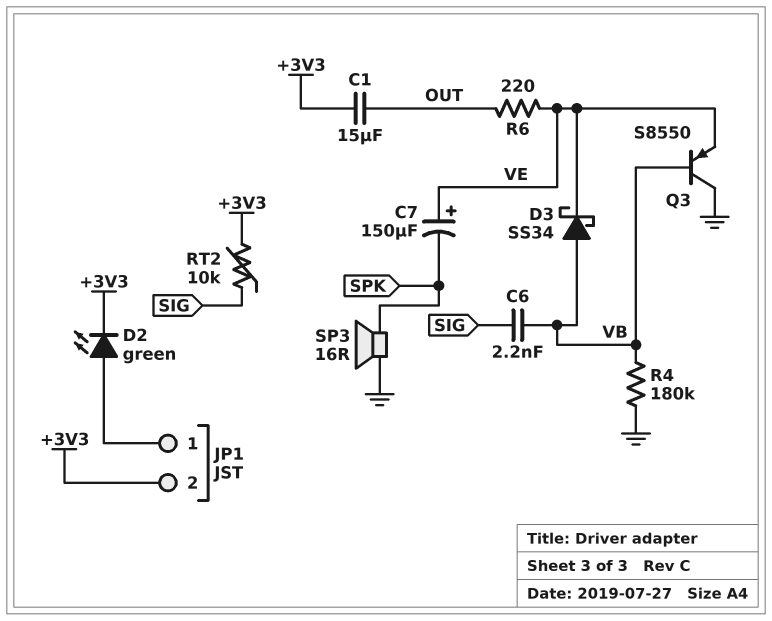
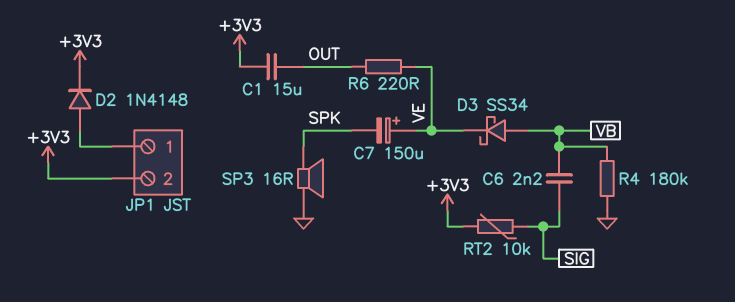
D2: LED green (A JP1/1, K +3V3) -> diode 1N4148 (A JP1/1, K +3V3)
Q3: PNP S8550 (B VB, C GND, E VE) -> none

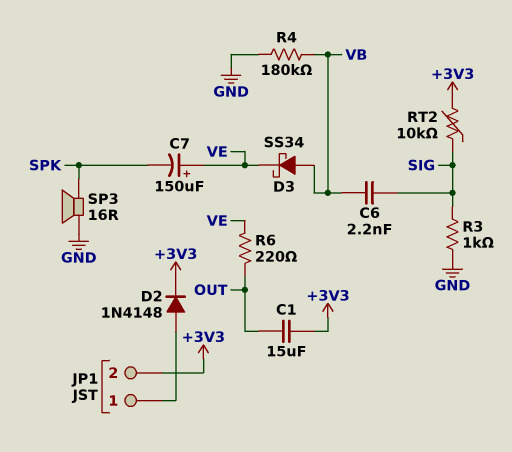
R3: none -> 1k (GND, SIG)

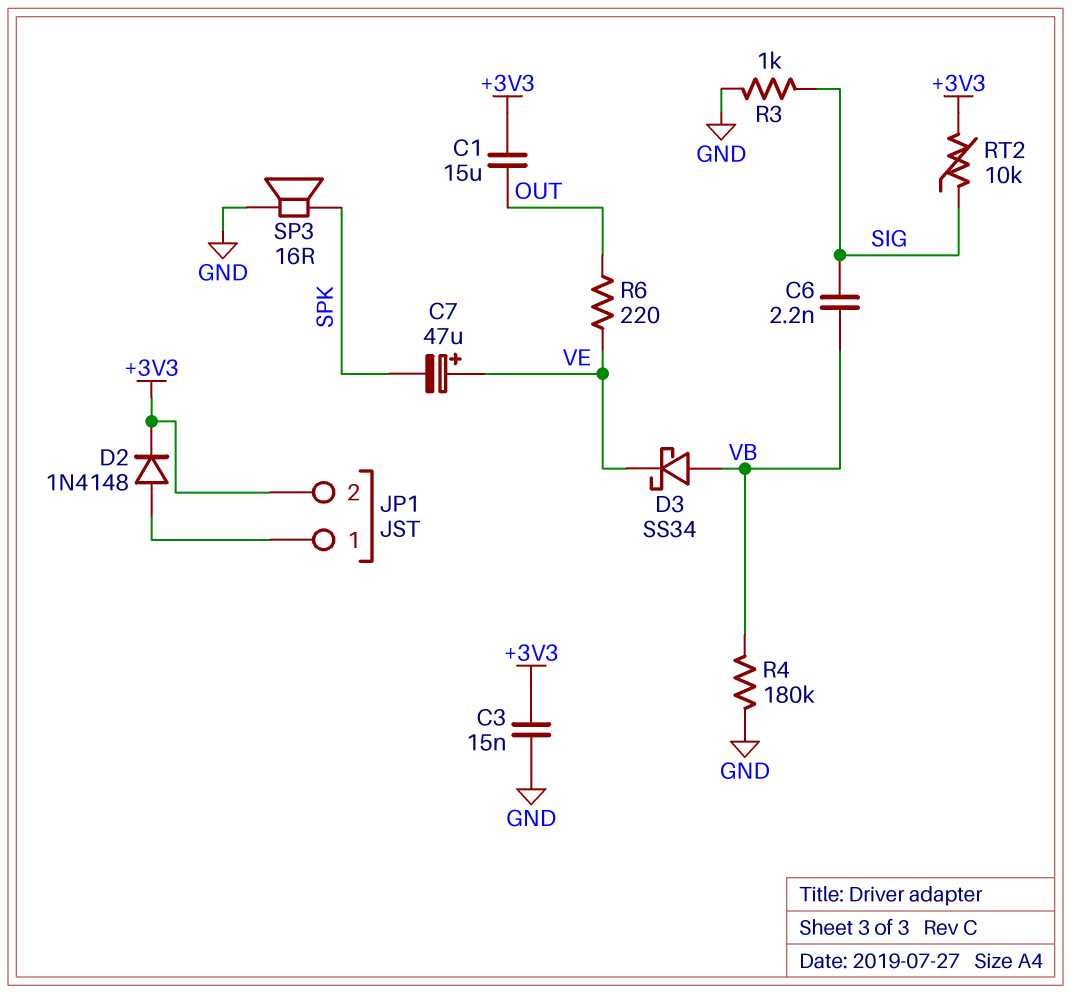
C3: none -> 15nF (+3V3, GND)
C7: 150uF (plus VE, minus SPK) -> 47uF (plus VE, minus SPK)

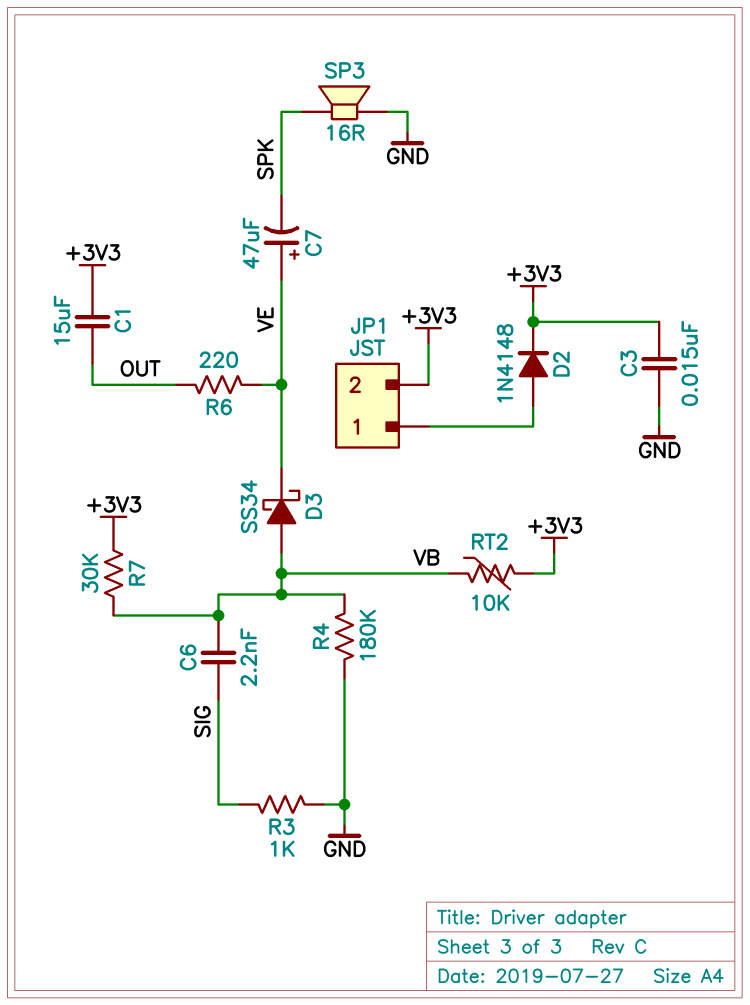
R7: none -> 30k (+3V3, VB)
RT2: 10k (+3V3, SIG) -> 10k (+3V3, VB)

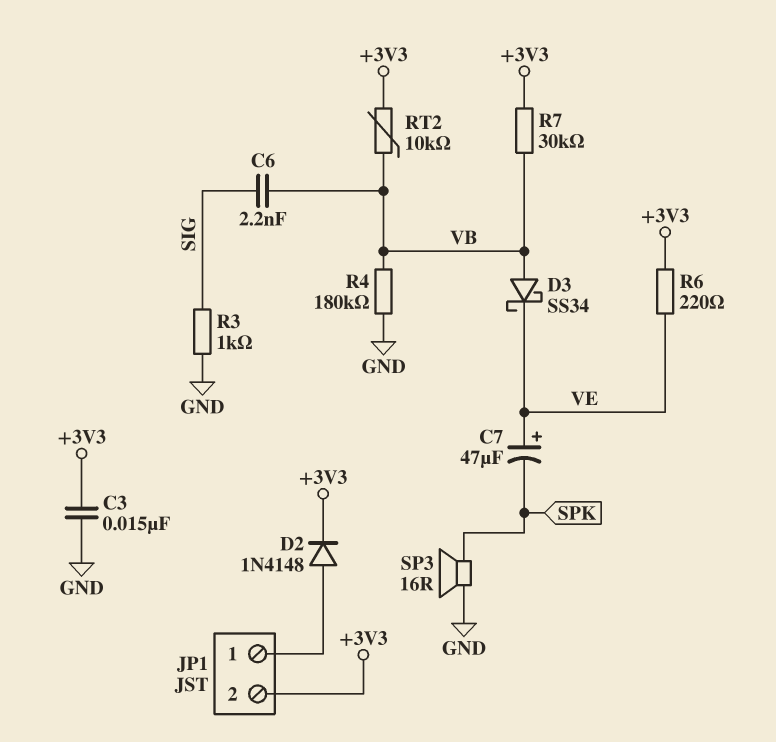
C1: 15uF (+3V3, OUT) -> none
R6: 220 (OUT, VE) -> 220 (+3V3, VE)

